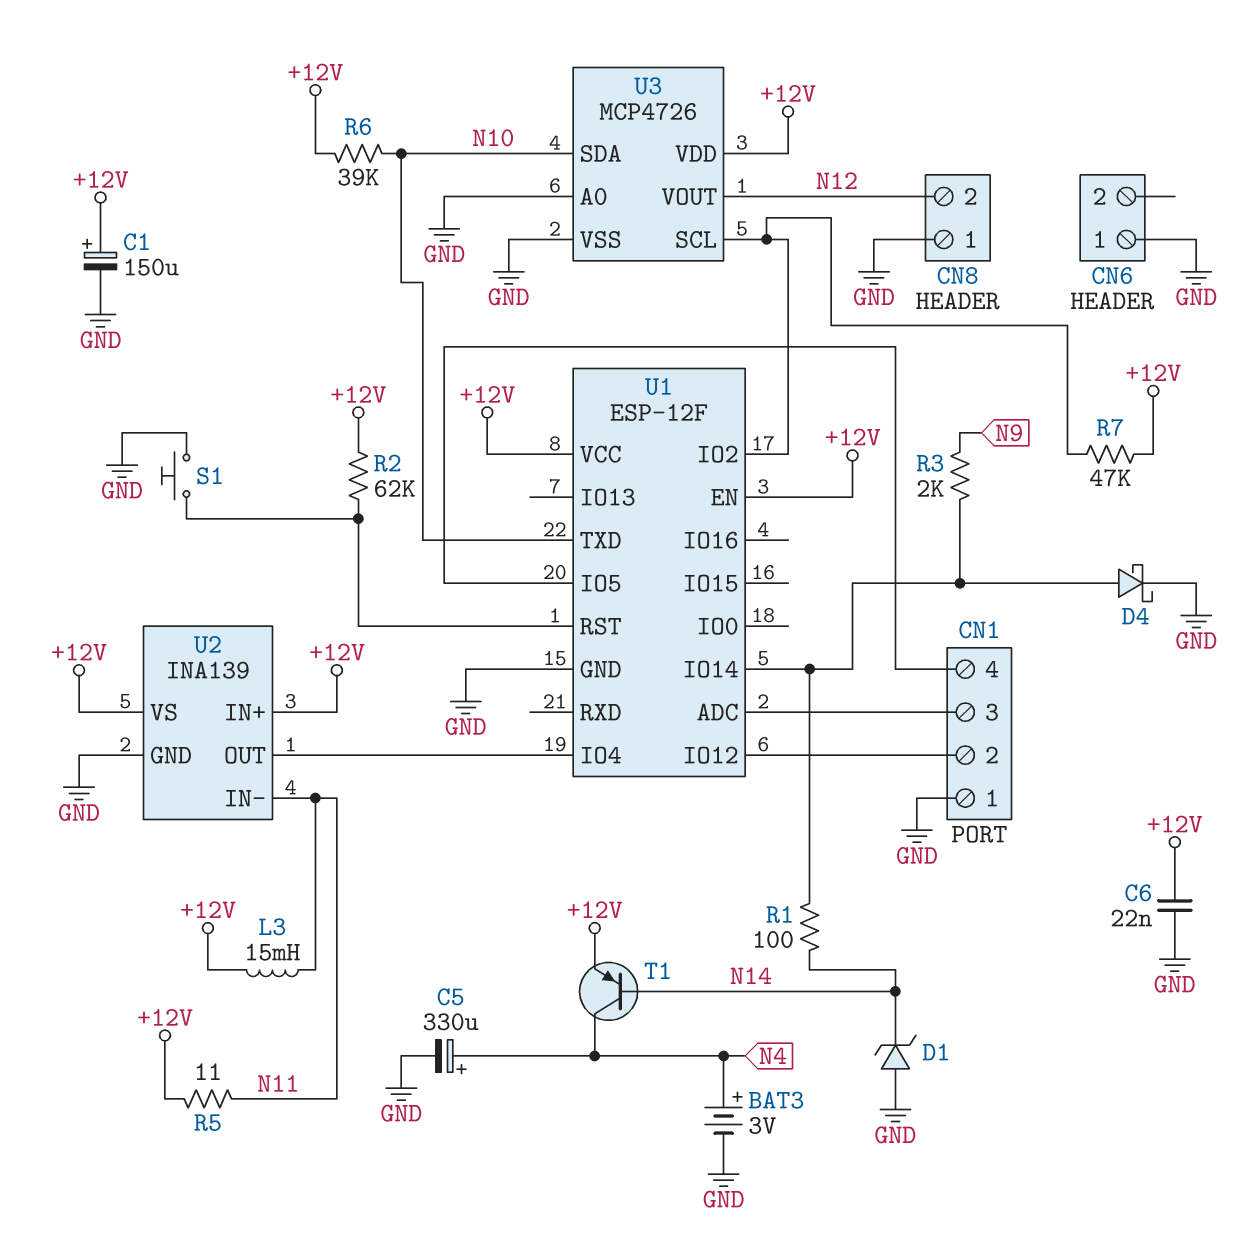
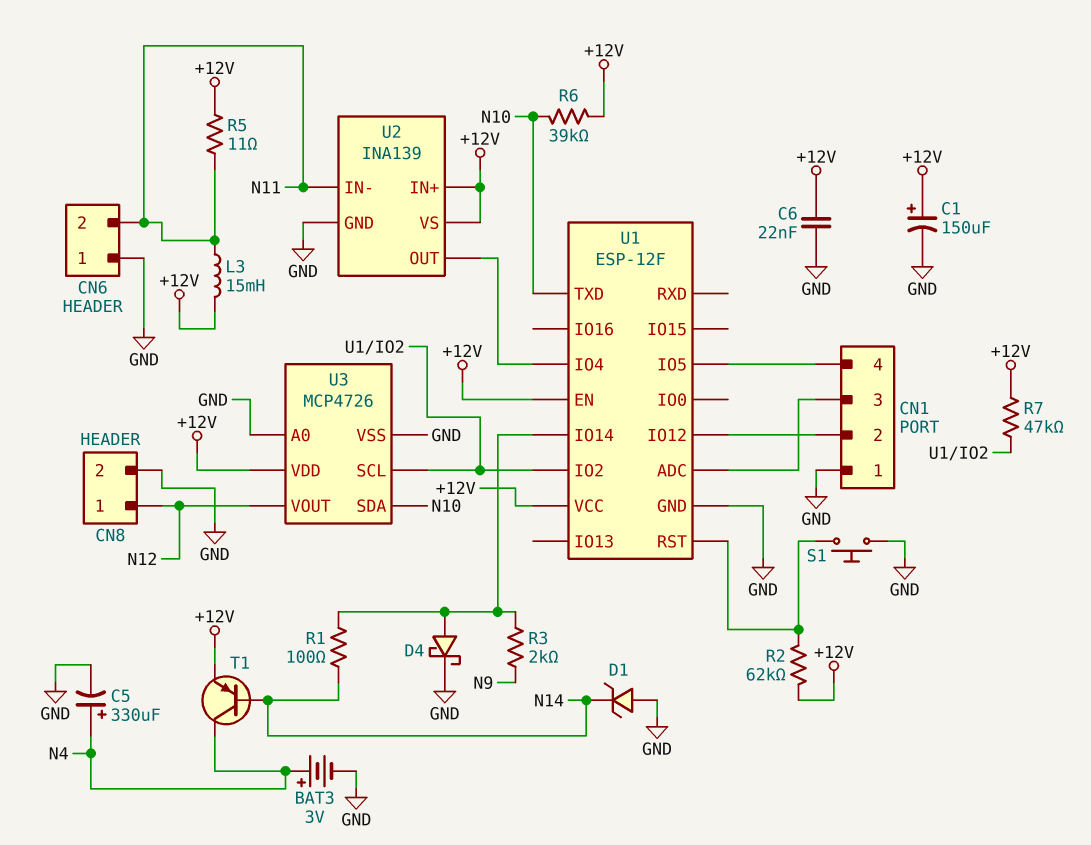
CN6 pin 2: none -> N11
CN8 pin 1: GND -> N12
CN8 pin 2: N12 -> GND

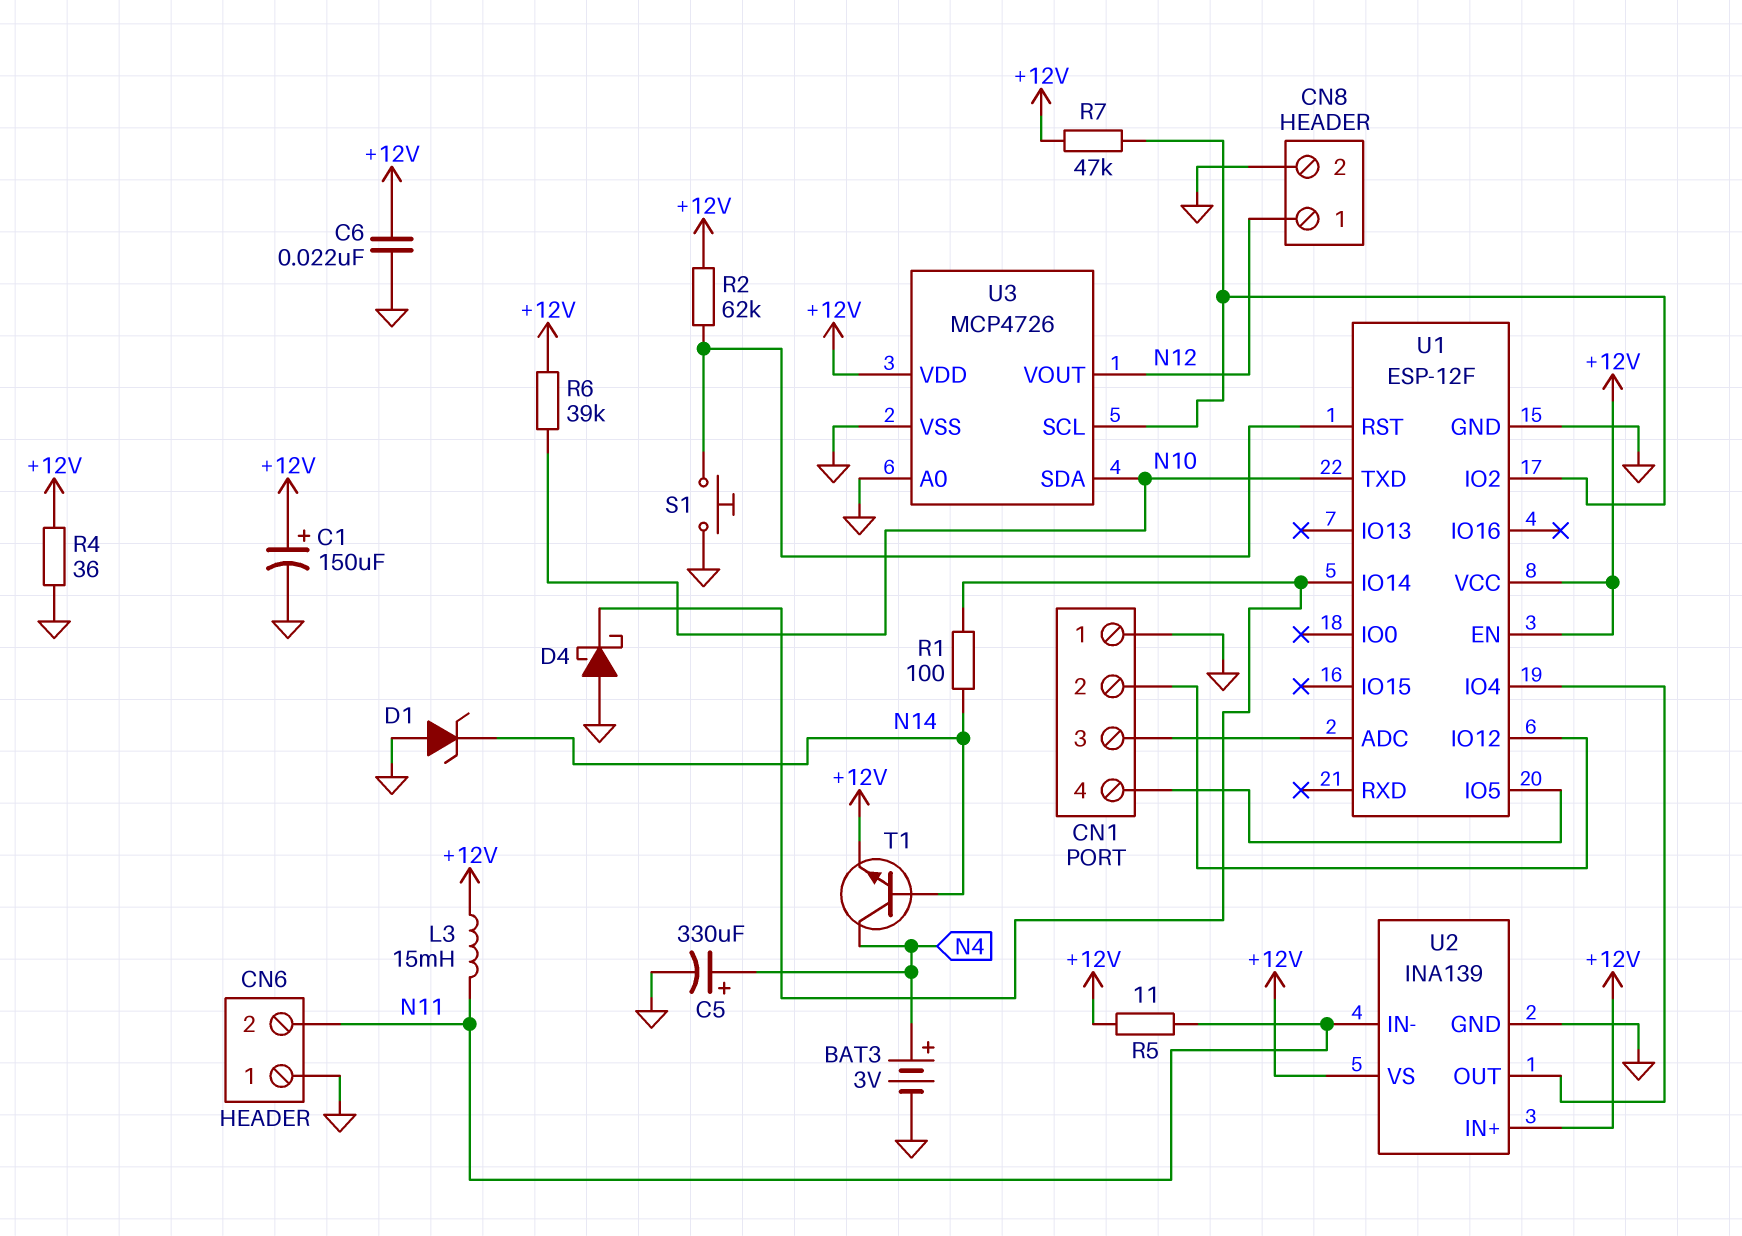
D4: schottky (A U1/IO14, K GND) -> schottky (A GND, K U1/IO14)
R3: 2k (N9, U1/IO14) -> none
R4: none -> 36 (+12V, GND)
T1: PNP (B N14, C N4, E +12V) -> NPN (B N14, C N4, E +12V)

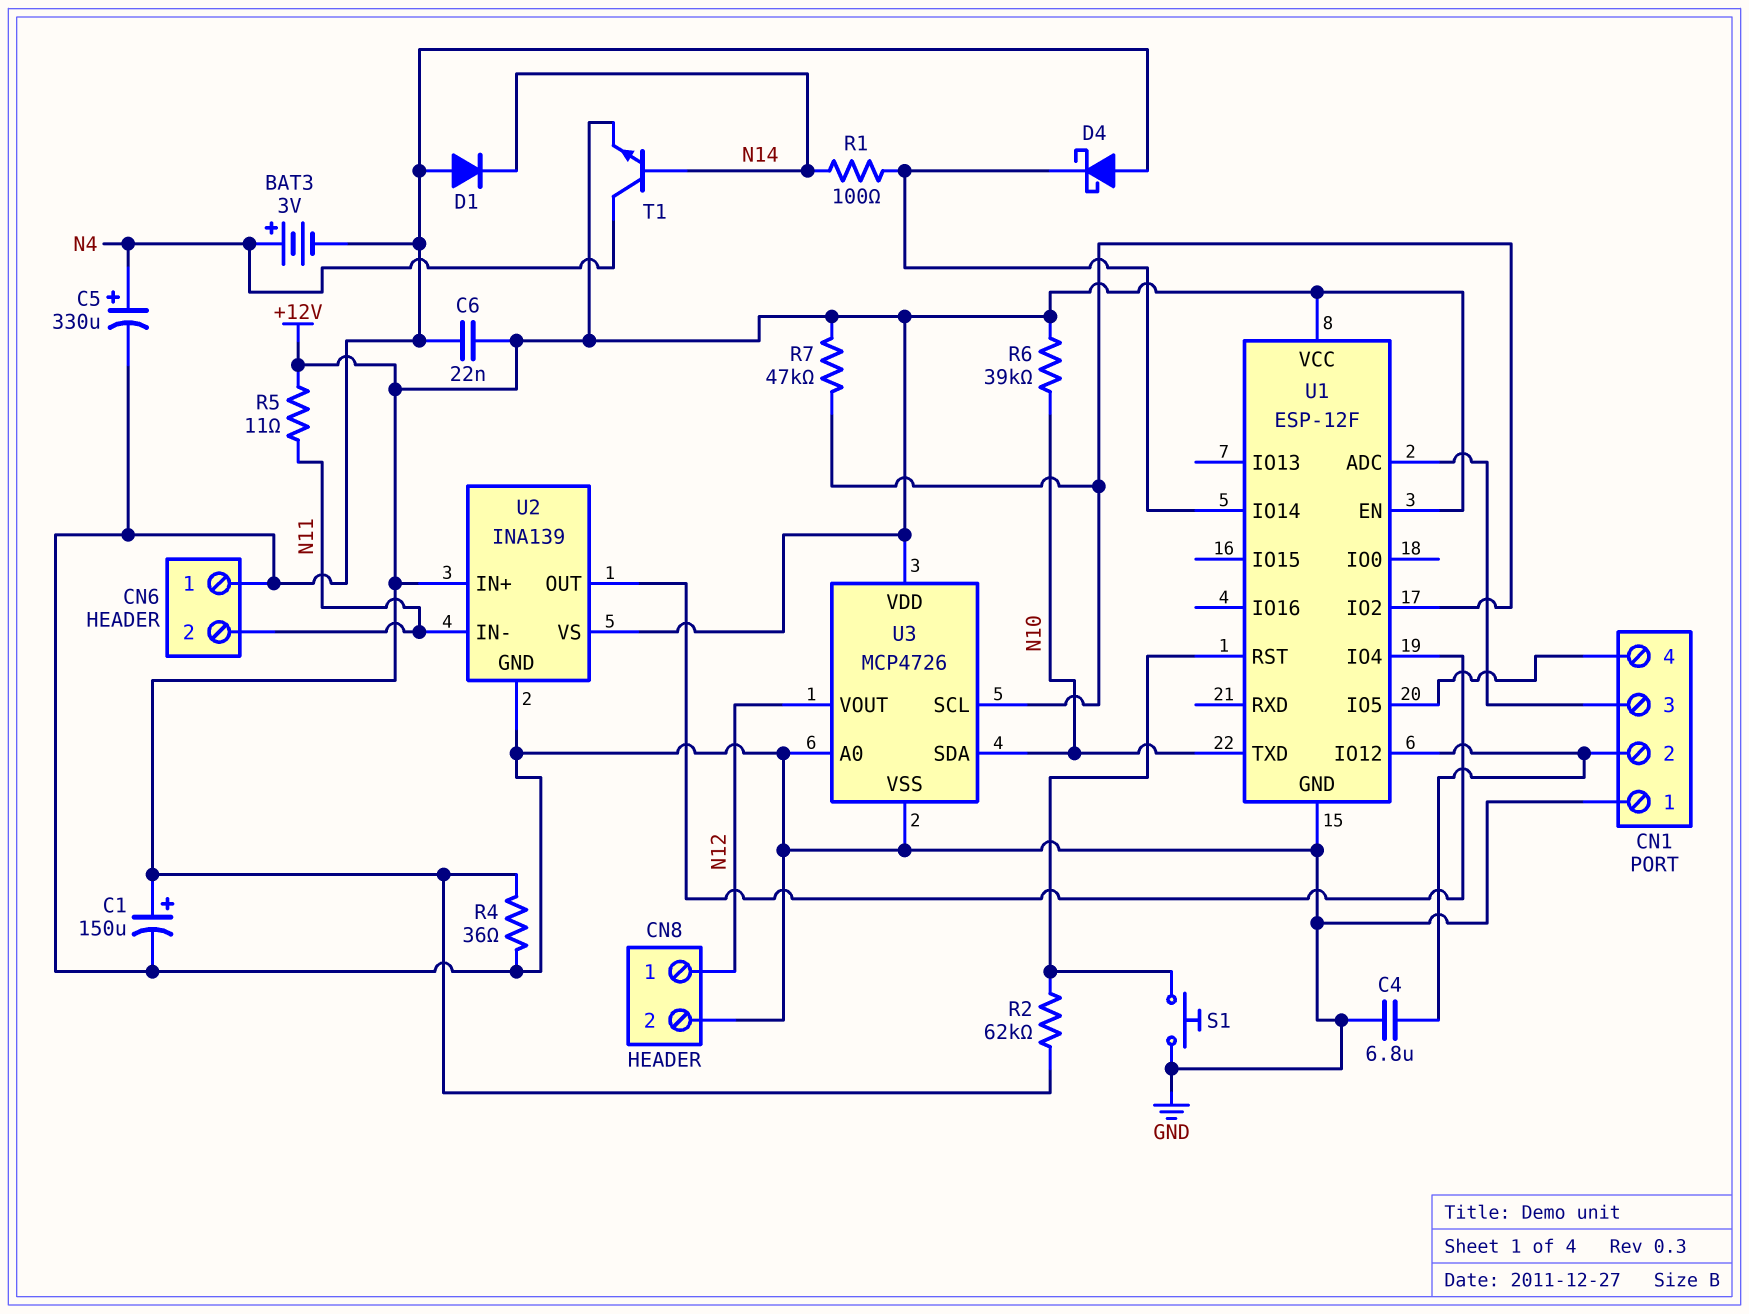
C4: none -> 6.8uF (CN1/2, GND)
D1: zener (A GND, K N14) -> diode (A GND, K N14)
L3: 15mH (+12V, N11) -> none

